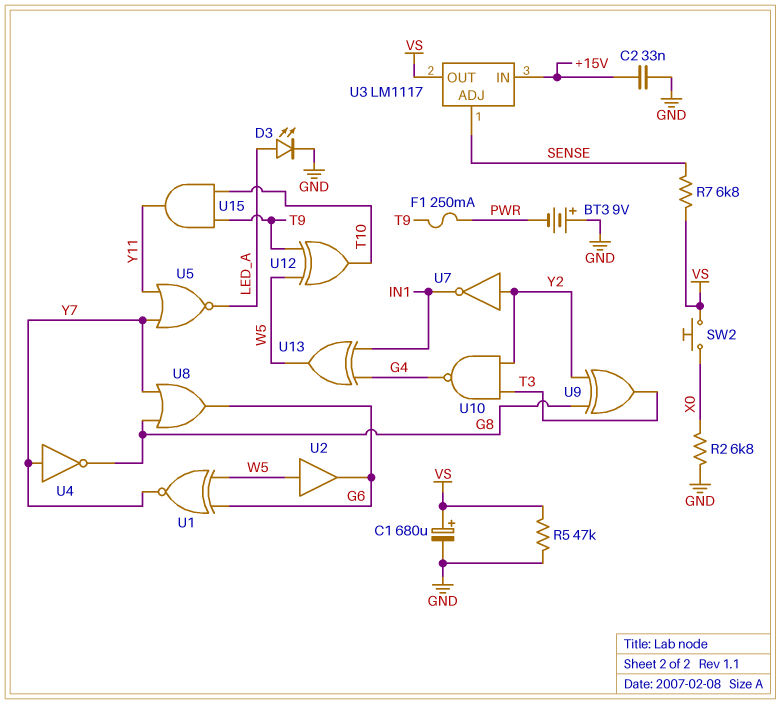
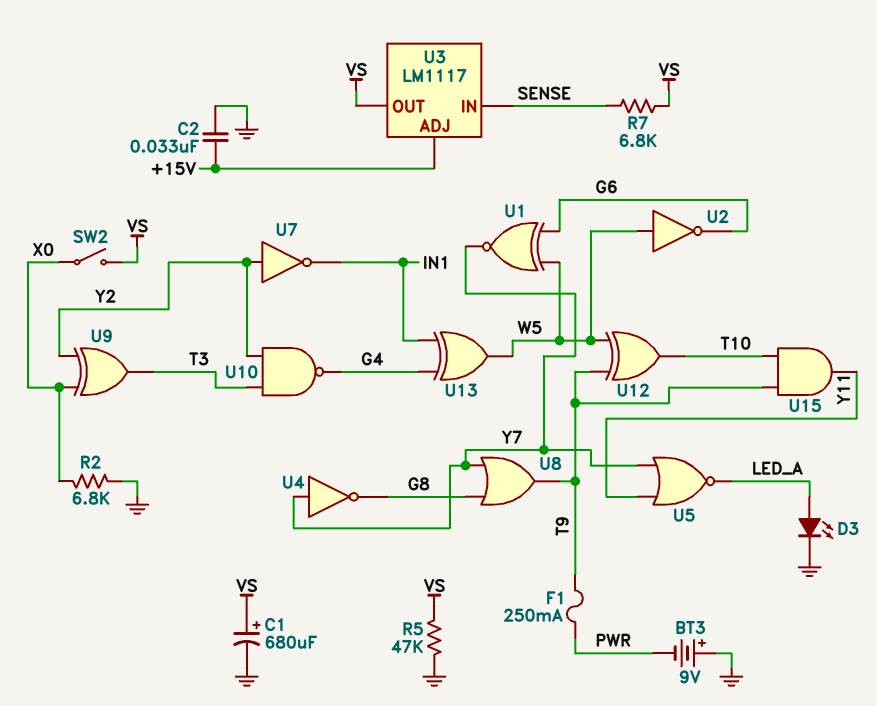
SW2: button (VS, X0) -> switch (VS, X0)
U2: buffer (in W5, out G6) -> NOT (in W5, out G6)
U3 pin ADJ: SENSE -> +15V
U3 pin IN: +15V -> SENSE
U8: OR (in G8, in Y7, out G6) -> OR (in G8, in Y7, out T9)
U9: XOR (in G8, in Y2, out T3) -> XOR (in X0, in Y2, out T3)

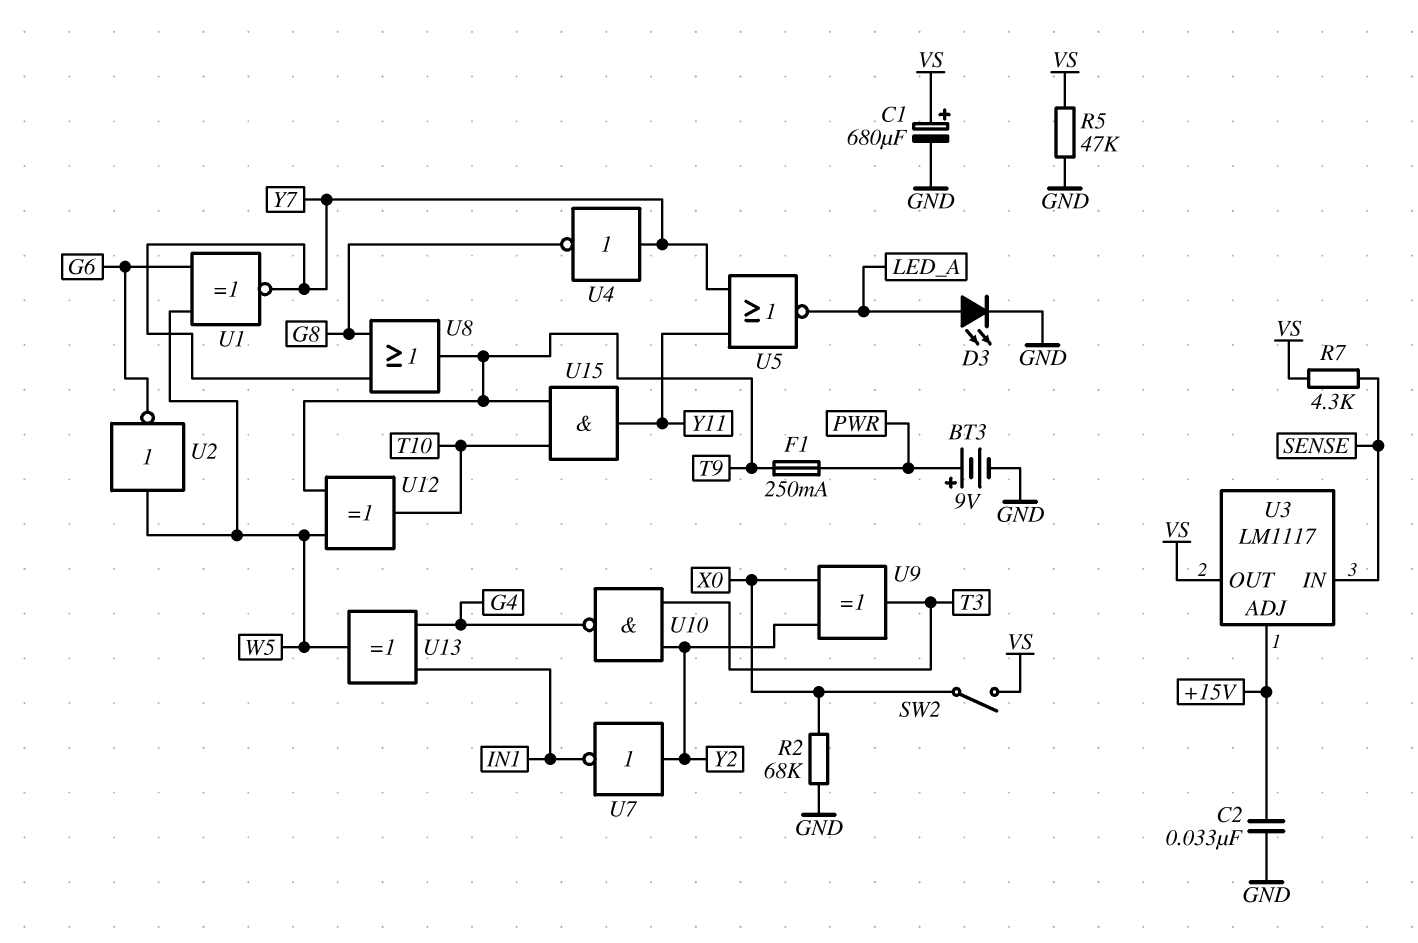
BT3: 9V (plus GND, minus PWR) -> 9V (plus PWR, minus GND)
R2: 6.8k (GND, X0) -> 68k (GND, X0)
R7: 6.8k (SENSE, VS) -> 4.3k (SENSE, VS)

